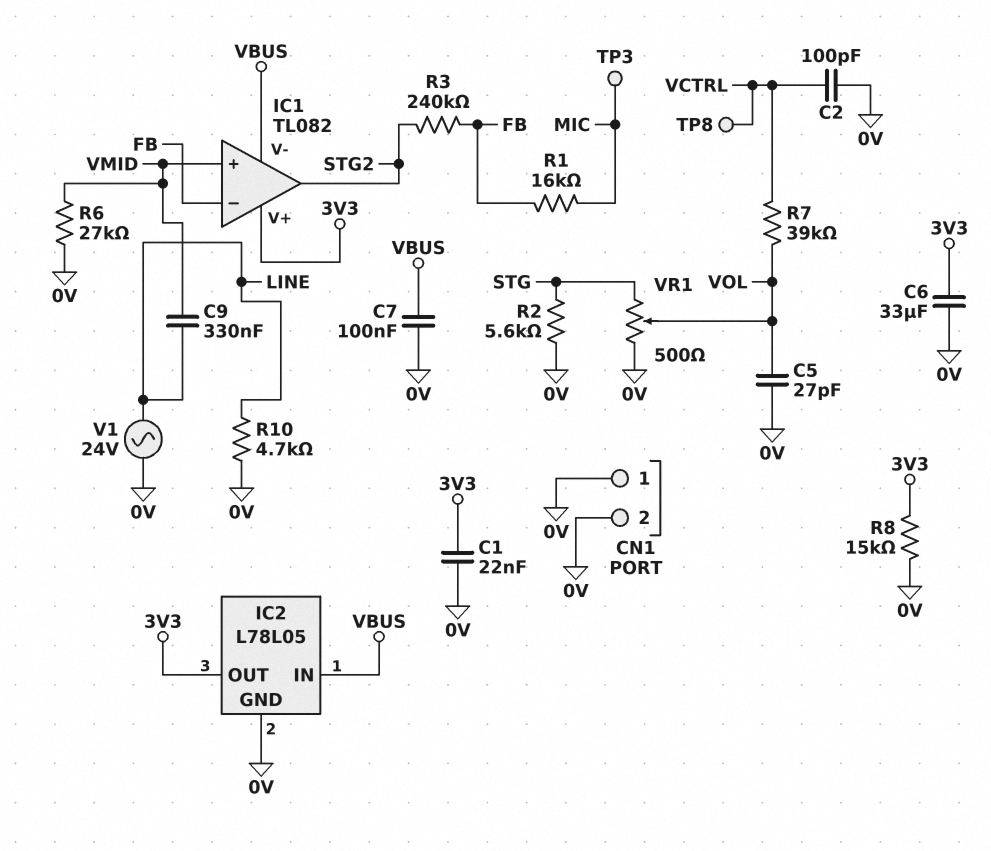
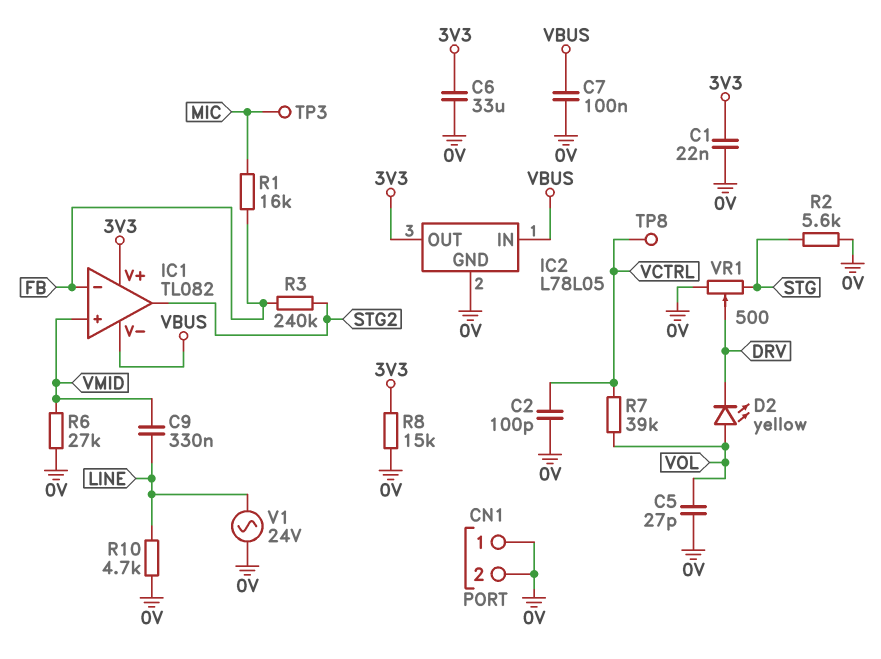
D2: none -> LED yellow (A VOL, K DRV)
VR1: 500 (0V, STG, wiper VOL) -> 500 (0V, STG, wiper DRV)

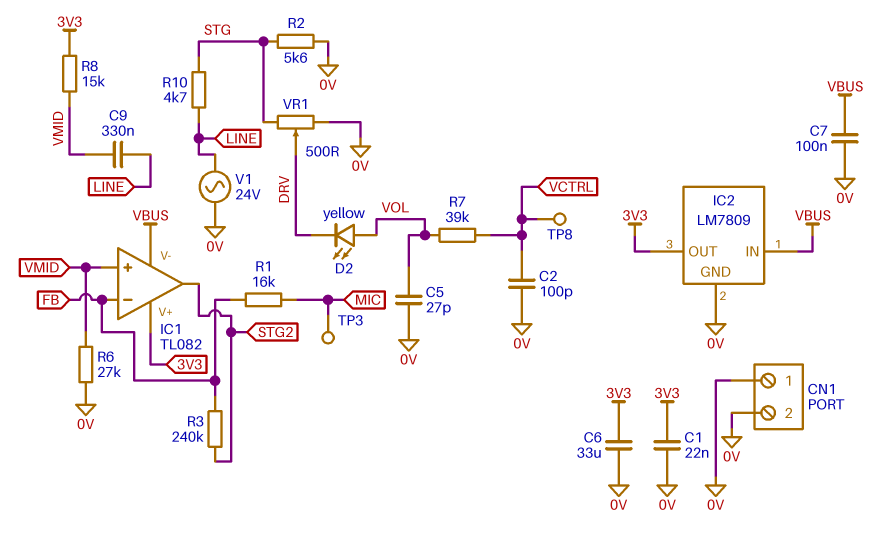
IC2: L78L05 -> LM7809
R8: 15k (0V, 3V3) -> 15k (3V3, VMID)
R10: 4.7k (0V, LINE) -> 4.7k (LINE, STG)

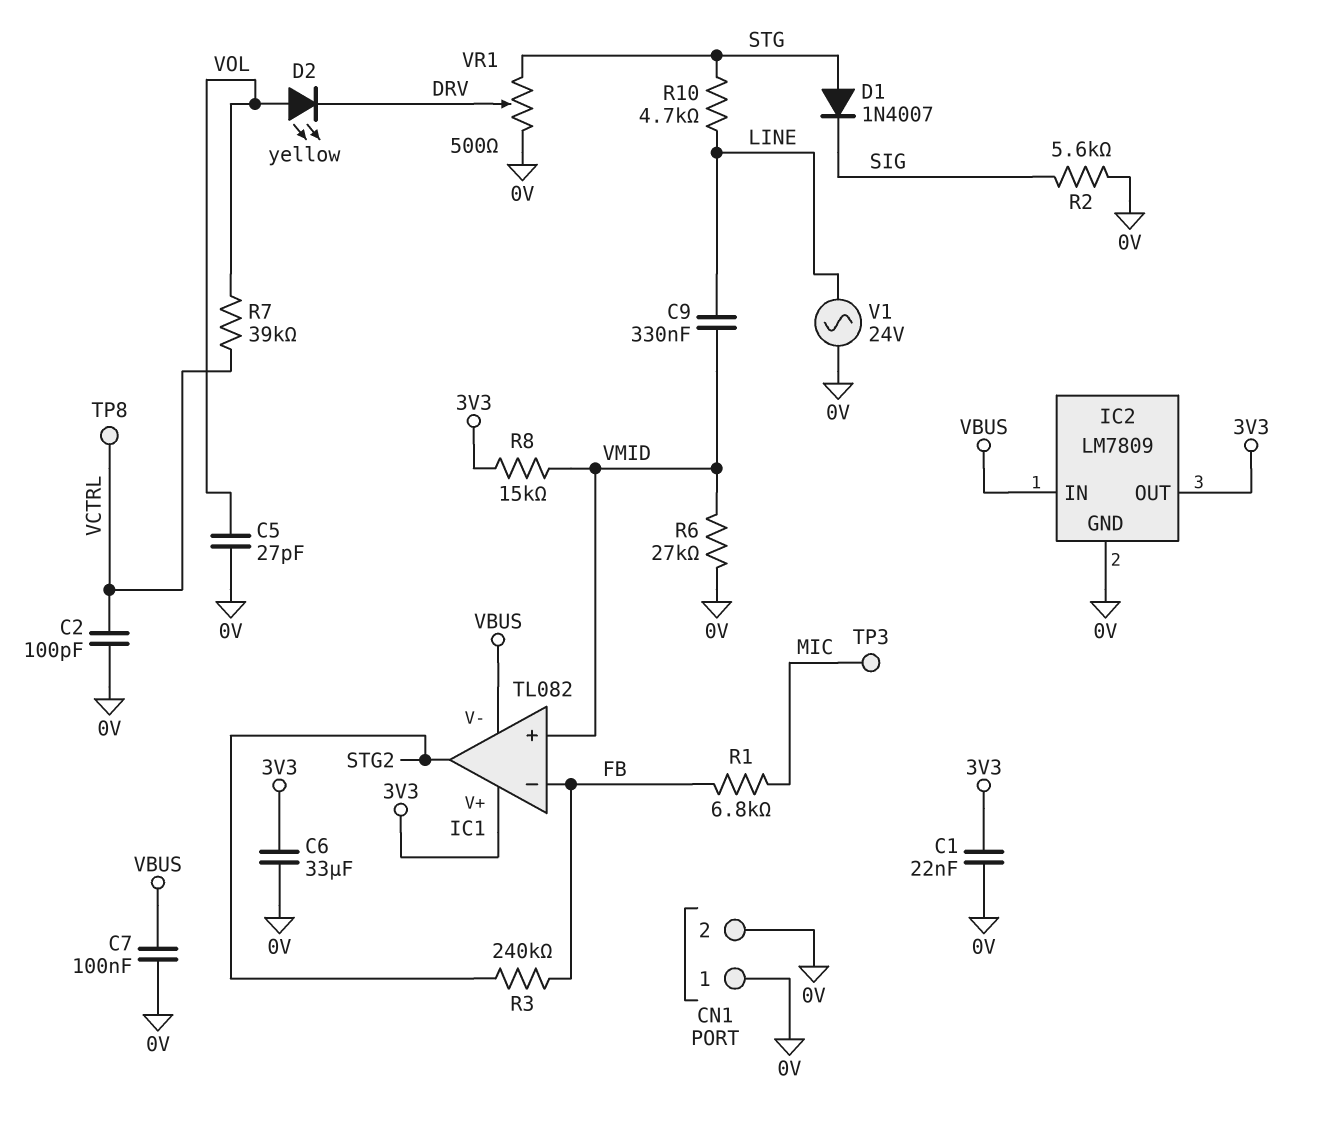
D1: none -> diode 1N4007 (A STG, K SIG)
R1: 16k (FB, MIC) -> 6.8k (FB, MIC)
R2: 5.6k (0V, STG) -> 5.6k (0V, SIG)

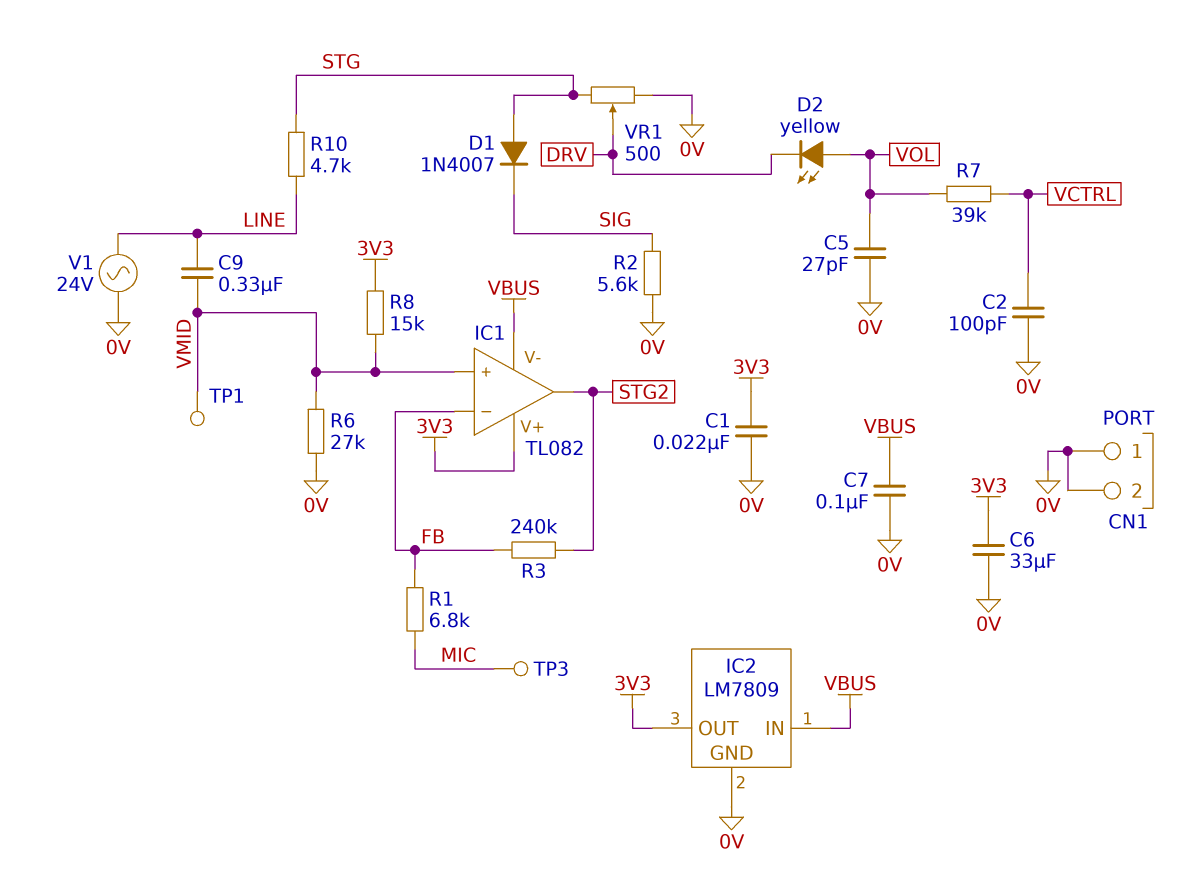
TP1: none -> test point (VMID)
TP8: test point (VCTRL) -> none

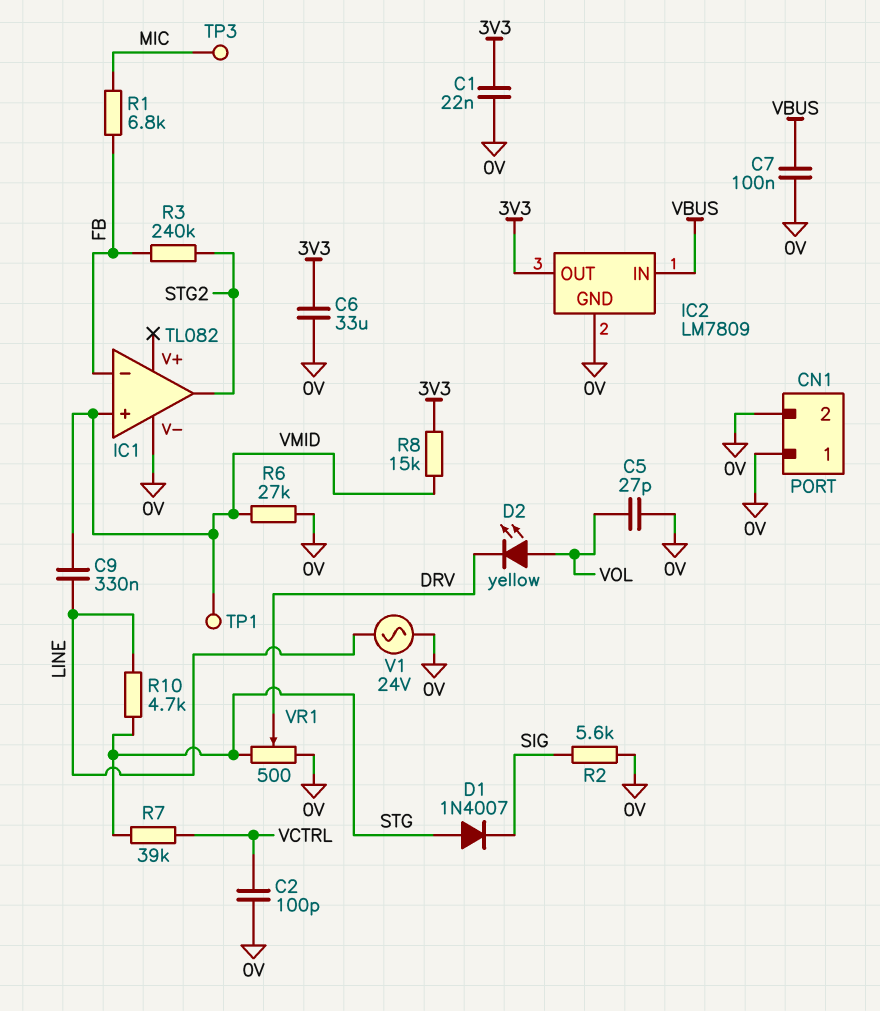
IC1 pin V+: 3V3 -> none
IC1 pin V-: VBUS -> 0V
R7: 39k (VCTRL, VOL) -> 39k (STG, VCTRL)

